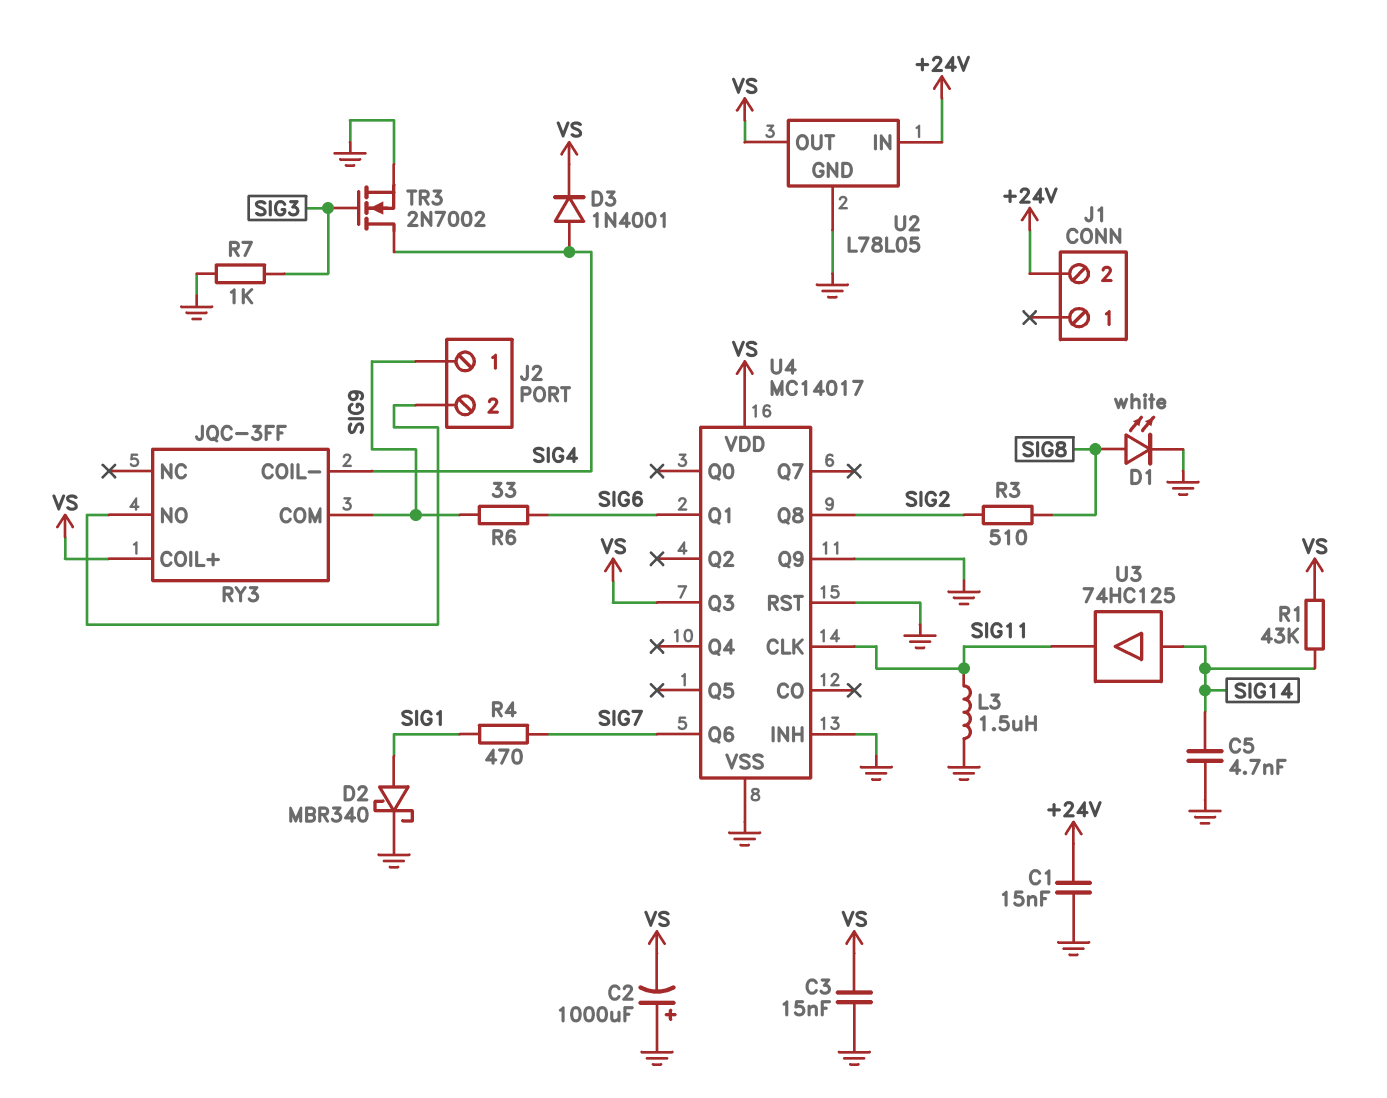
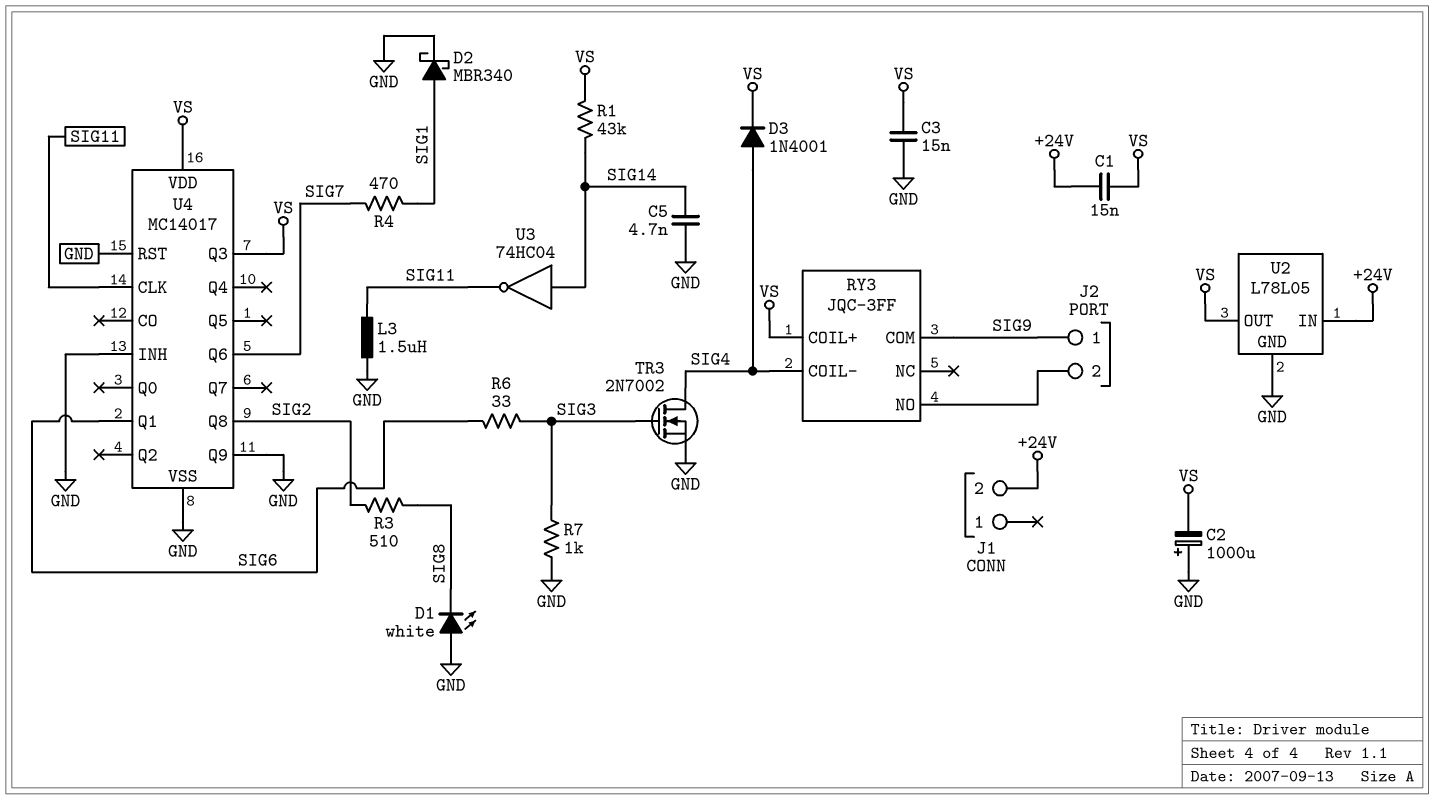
C1: 15nF (+24V, GND) -> 15nF (+24V, VS)
D1: LED white (A SIG8, K GND) -> LED white (A GND, K SIG8)
R6: 33 (SIG6, SIG9) -> 33 (SIG3, SIG6)
U3: buffer 74HC125 (in SIG14, out SIG11) -> NOT 74HC04 (in SIG14, out SIG11)

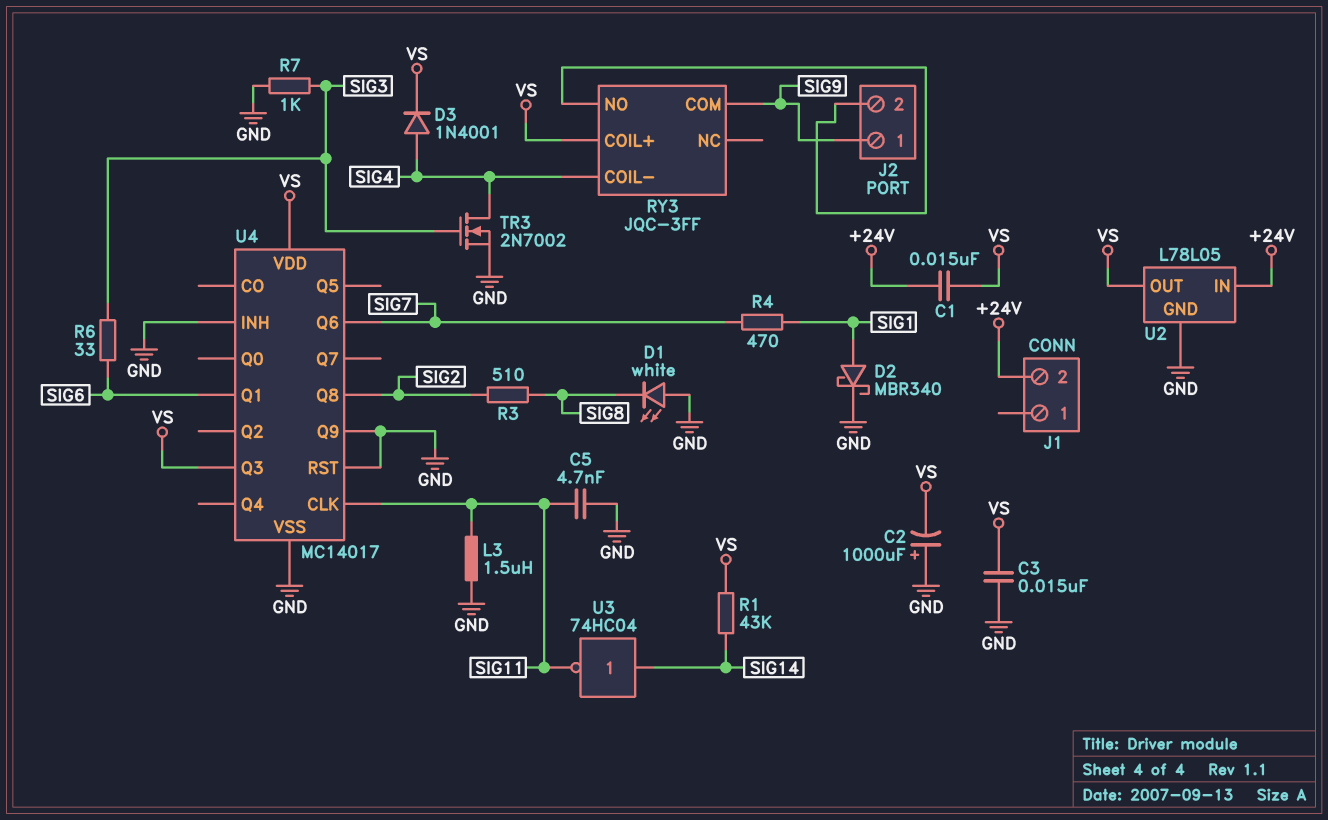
C5: 4.7nF (GND, SIG14) -> 4.7nF (GND, SIG11)

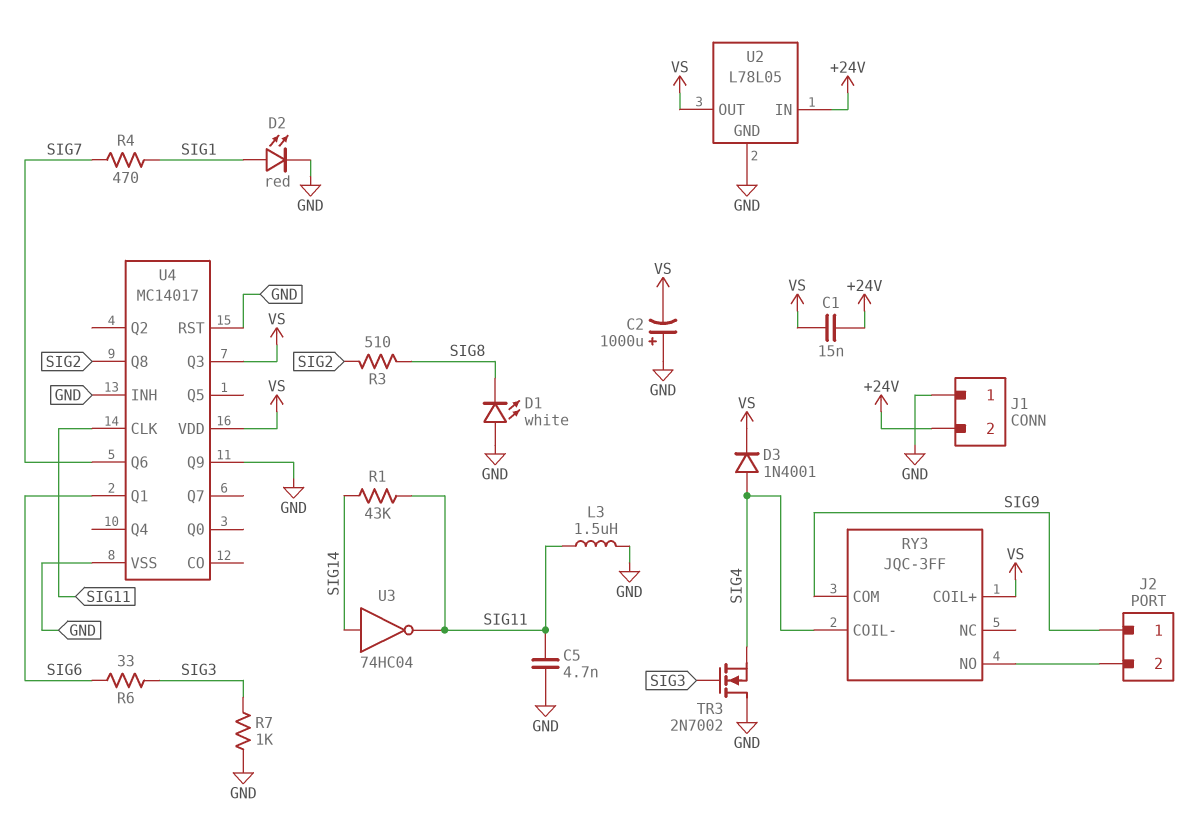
C3: 15nF (GND, VS) -> none
D2: schottky MBR340 (A SIG1, K GND) -> LED red (A SIG1, K GND)
J1 pin 1: none -> GND
R1: 43k (SIG14, VS) -> 43k (SIG11, SIG14)
TR3: NMOS 2N7002 (G SIG3, D SIG4, S GND) -> NMOS 2N7002 (G SIG3, D GND, S SIG4)

